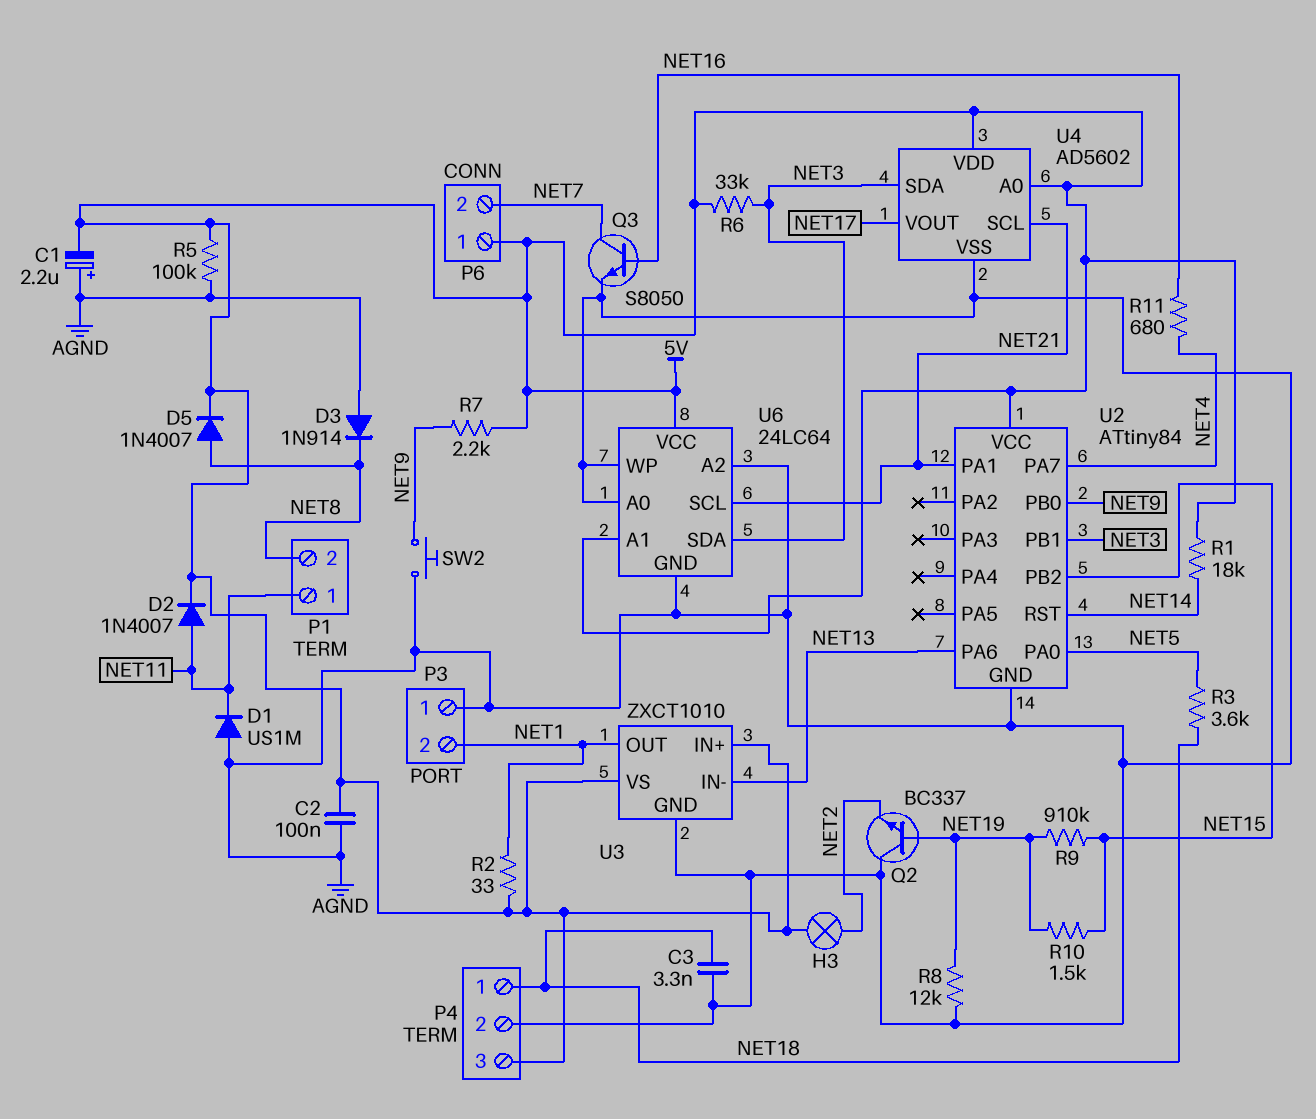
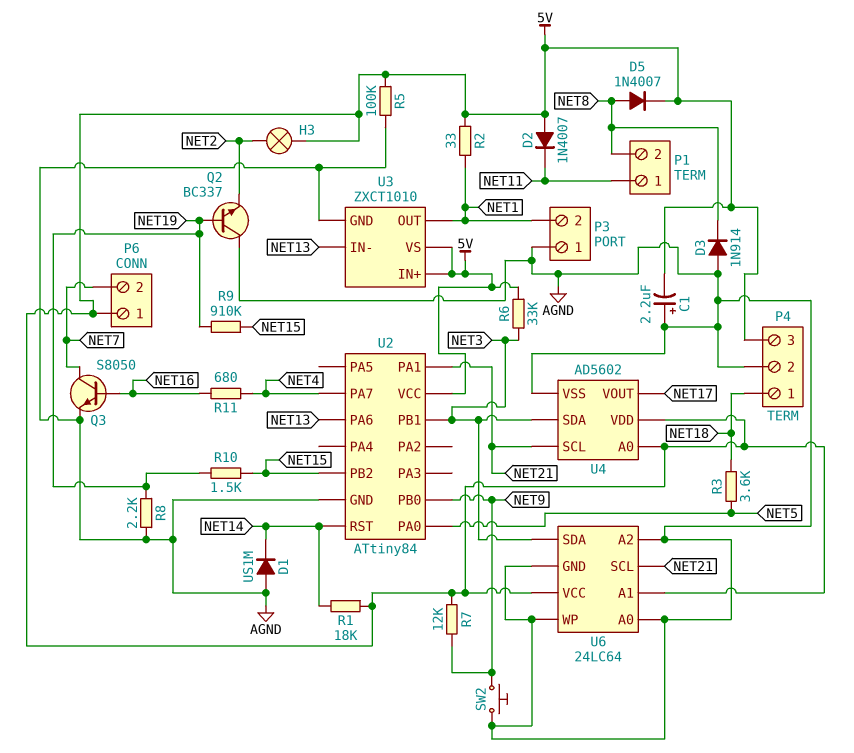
C2: 100nF (5V, AGND) -> none
C3: 3.3nF (AGND, NET18) -> none
D1: diode US1M (A AGND, K NET11) -> diode US1M (A AGND, K NET14)
D2: diode 1N4007 (A NET11, K 5V) -> diode 1N4007 (A 5V, K NET11)
R7: 2.2k (5V, NET9) -> 12k (5V, NET9)
R8: 12k (AGND, NET19) -> 2.2k (AGND, NET19)

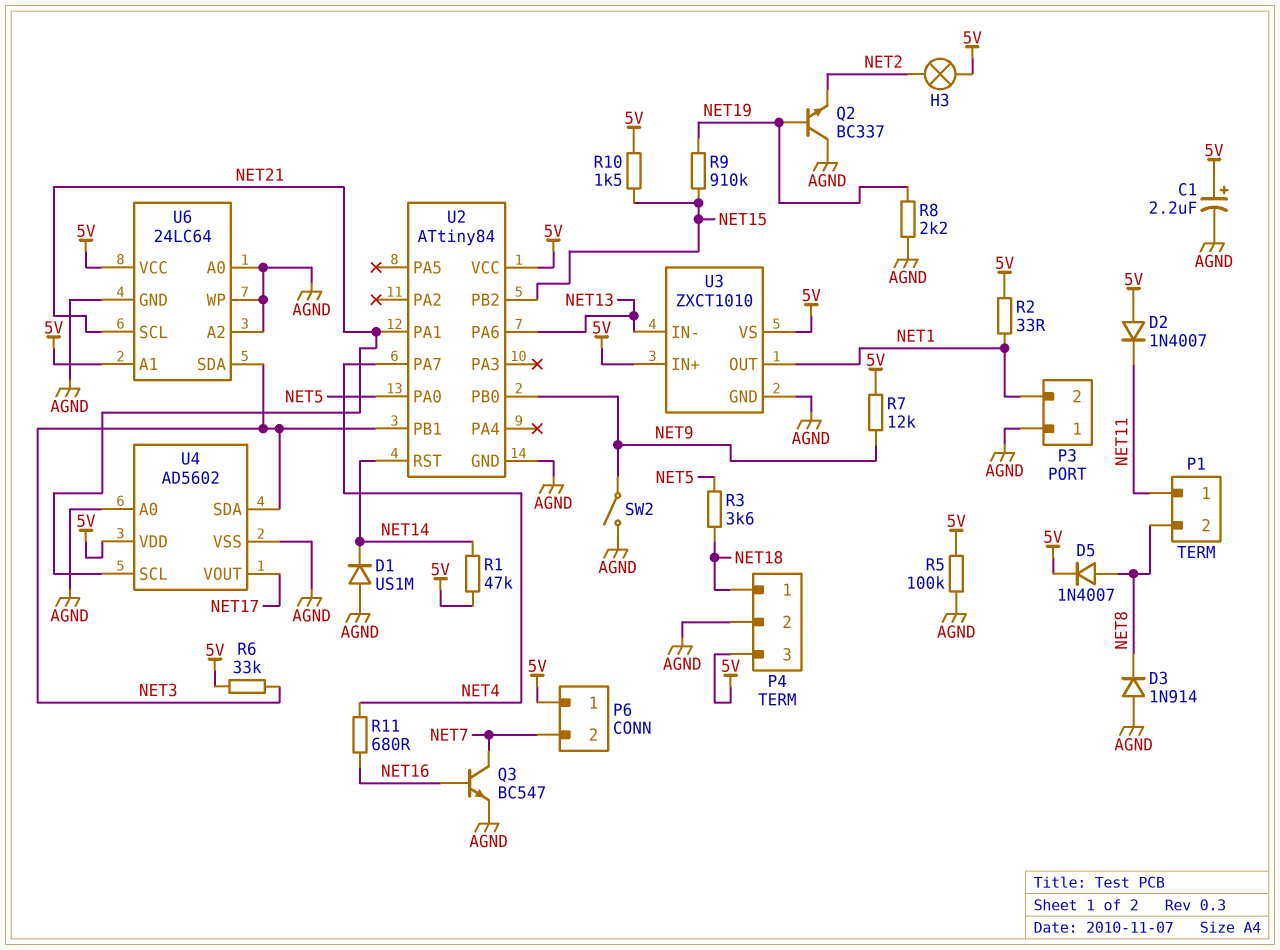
C1: 2.2uF (plus AGND, minus 5V) -> 2.2uF (plus 5V, minus AGND)
Q3: NPN S8050 (B NET16, C NET7, E AGND) -> NPN BC547 (B NET16, C NET7, E AGND)
R1: 18k (5V, NET14) -> 47k (5V, NET14)
R10: 1.5k (NET15, NET19) -> 1.5k (5V, NET15)
SW2: button (AGND, NET9) -> switch (AGND, NET9)
U4 pin A0: 5V -> AGND

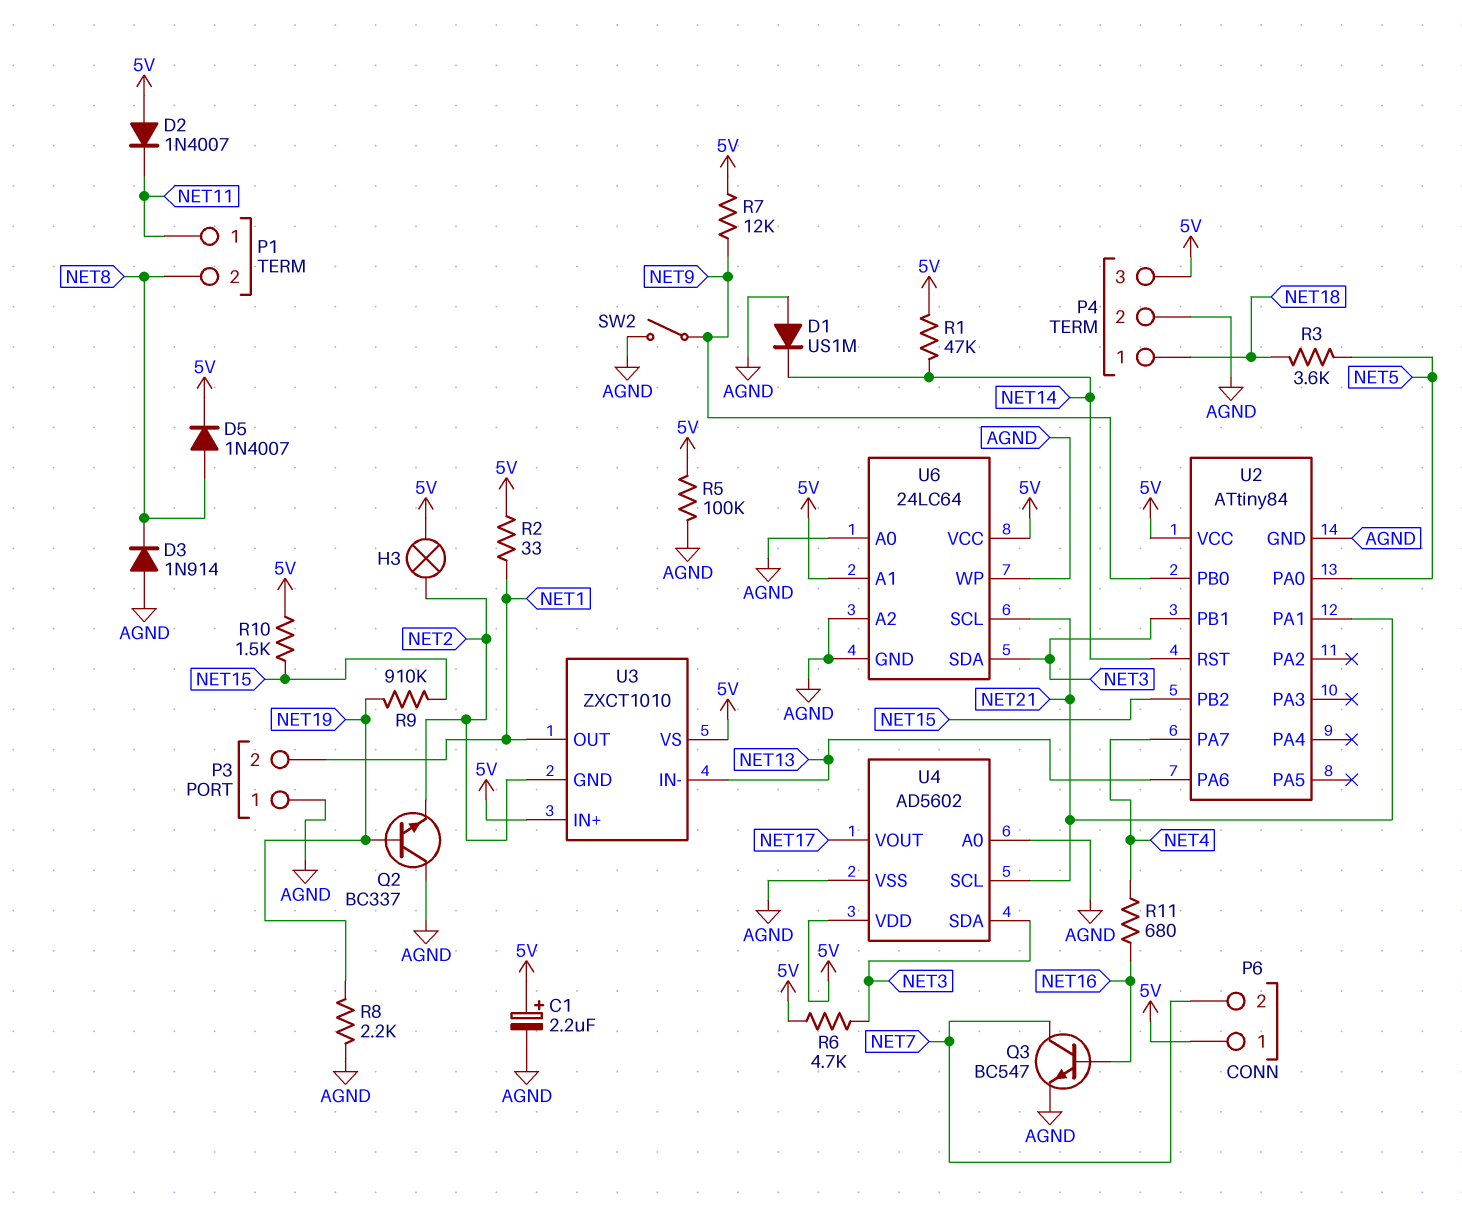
R6: 33k (5V, NET3) -> 4.7k (5V, NET3)
U3 pin GND: AGND -> NET2

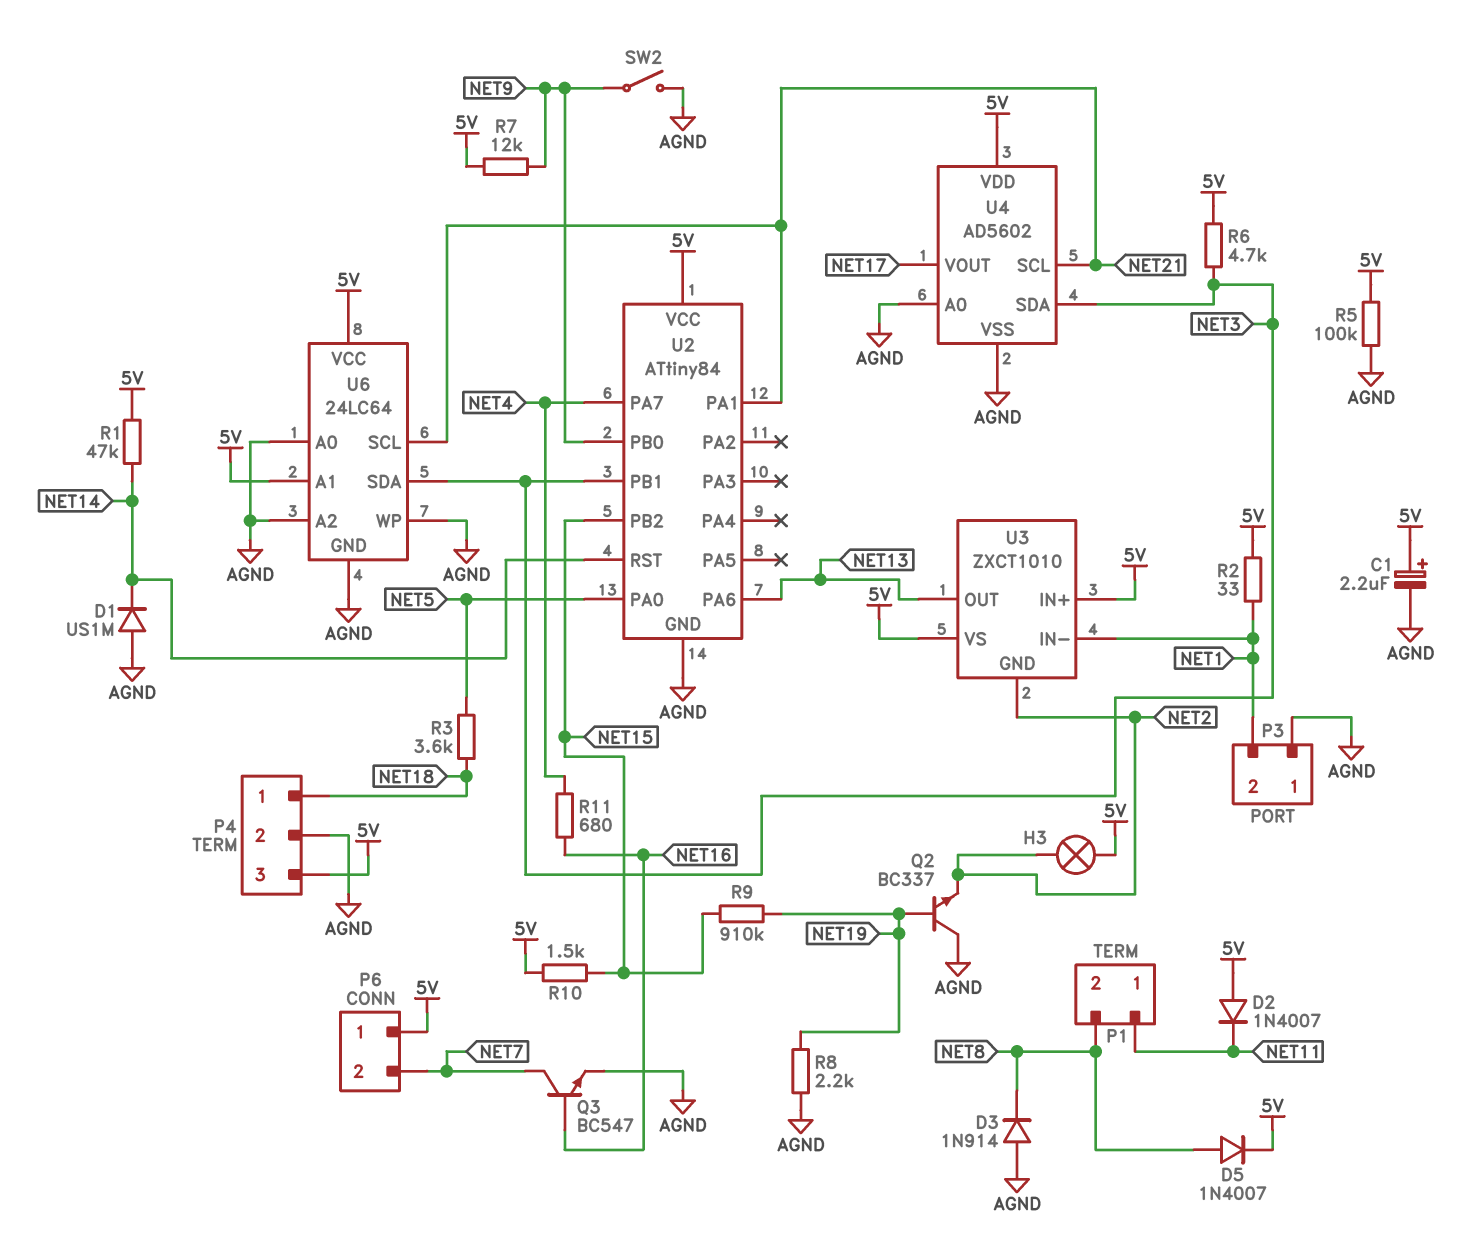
U3 pin IN-: NET13 -> NET1
U3 pin OUT: NET1 -> NET13

